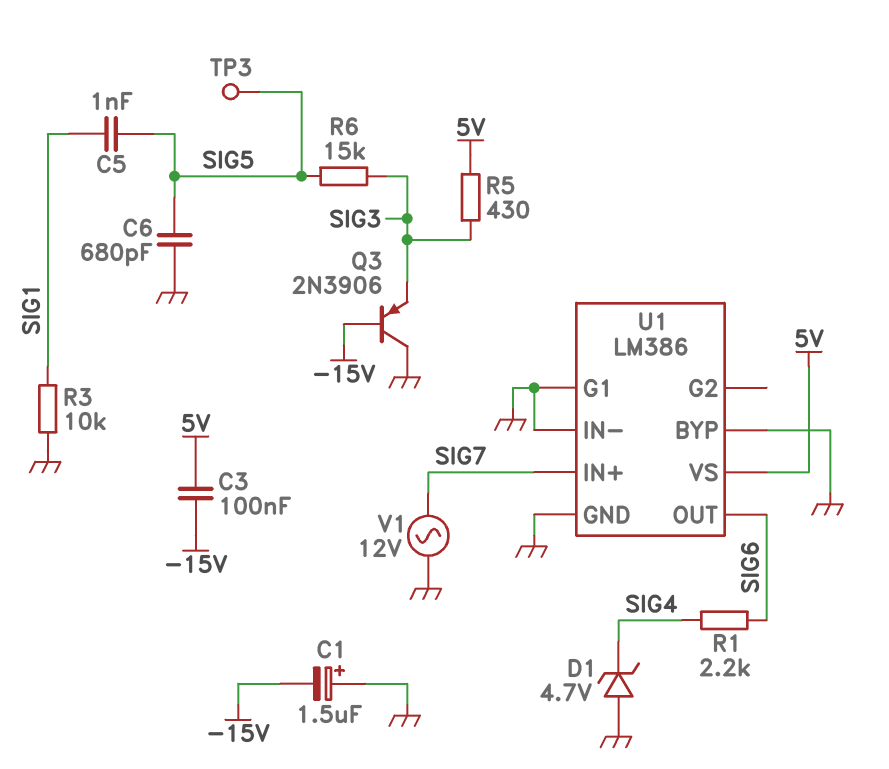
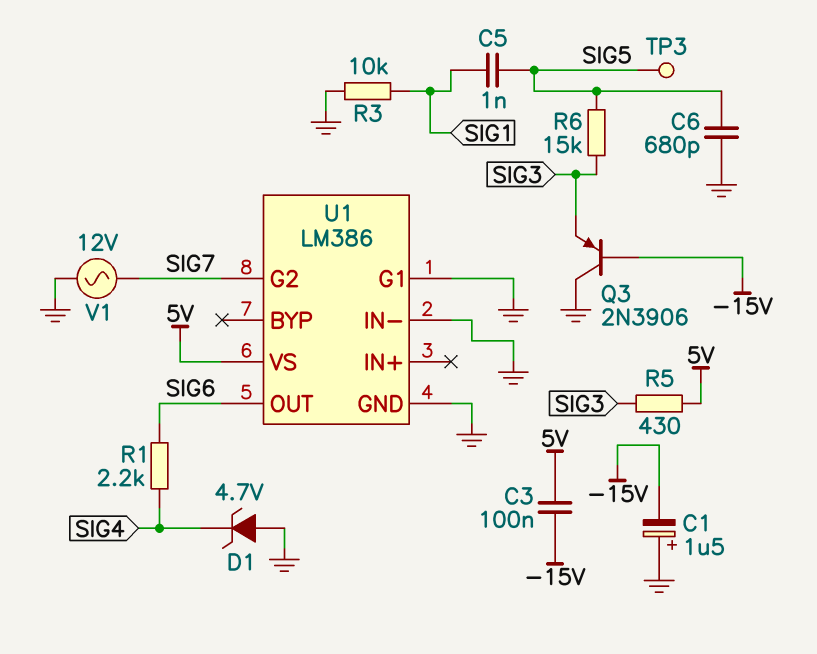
U1 pin BYP: GND -> none
U1 pin G2: none -> SIG7
U1 pin IN+: SIG7 -> none

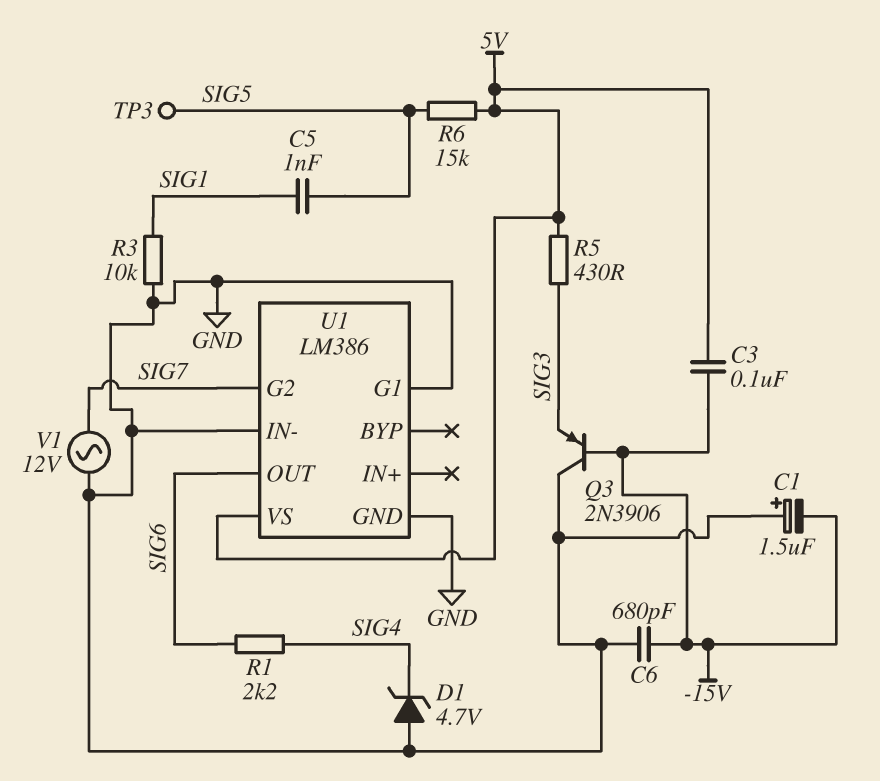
C6: 680pF (GND, SIG5) -> 680pF (-15V, GND)
R6: 15k (SIG3, SIG5) -> 15k (5V, SIG5)

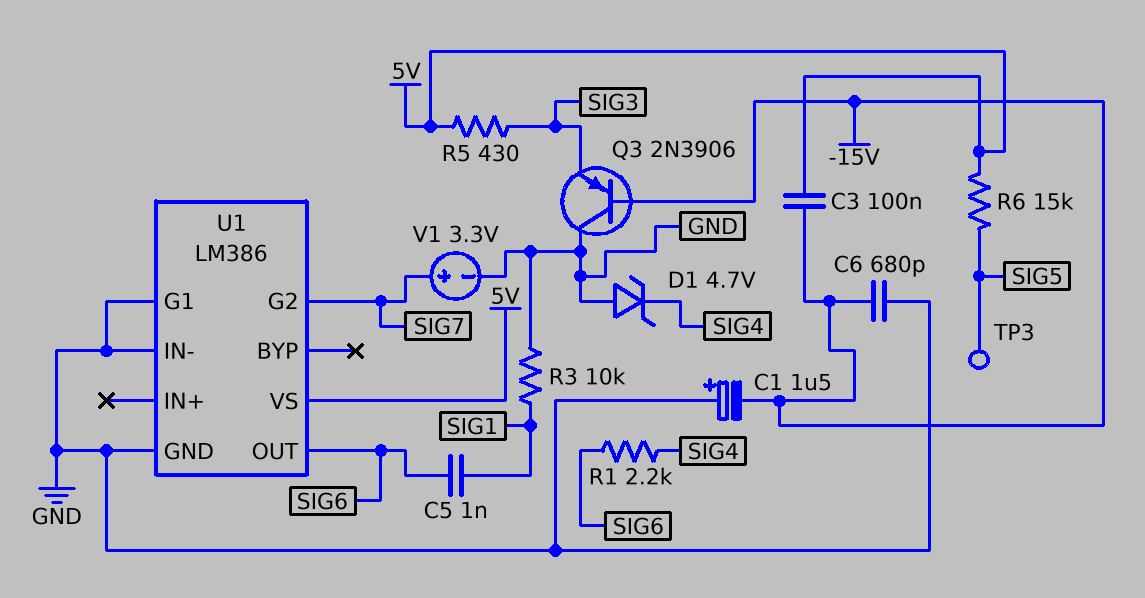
C5: 1nF (SIG1, SIG5) -> 1nF (SIG1, SIG6)
V1: AC 12V (GND, SIG7) -> 3.3V (plus SIG7, minus GND)

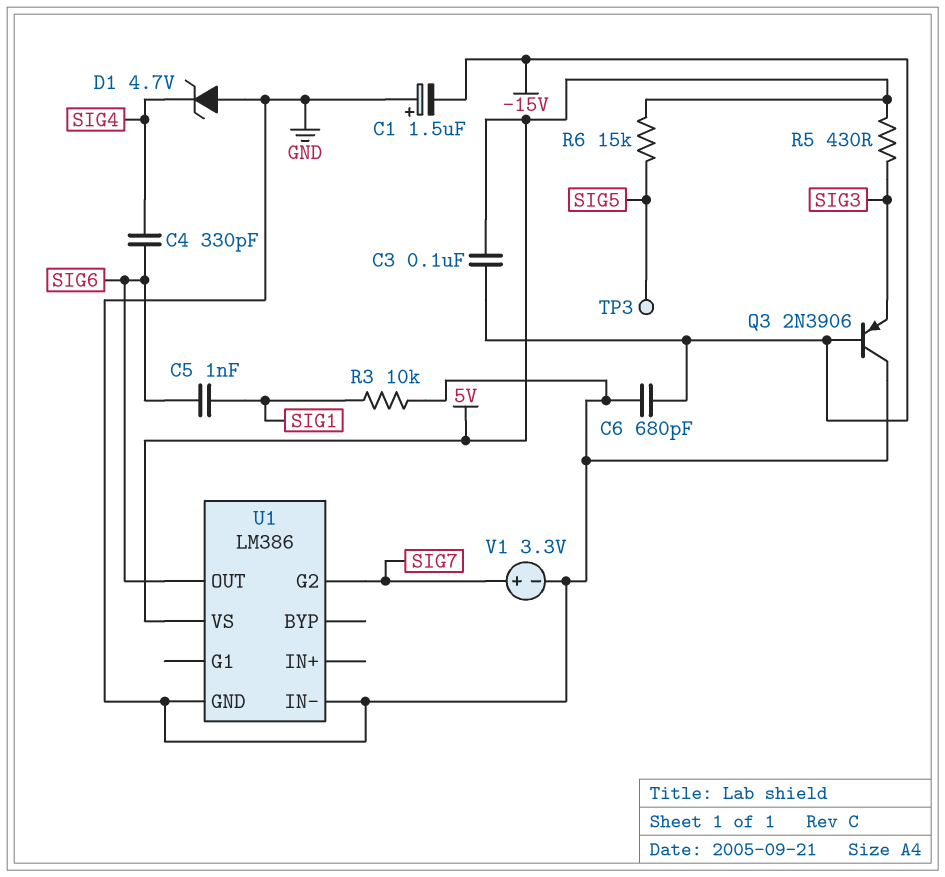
C4: none -> 330pF (SIG4, SIG6)
R1: 2.2k (SIG4, SIG6) -> none
U1 pin G1: GND -> none

